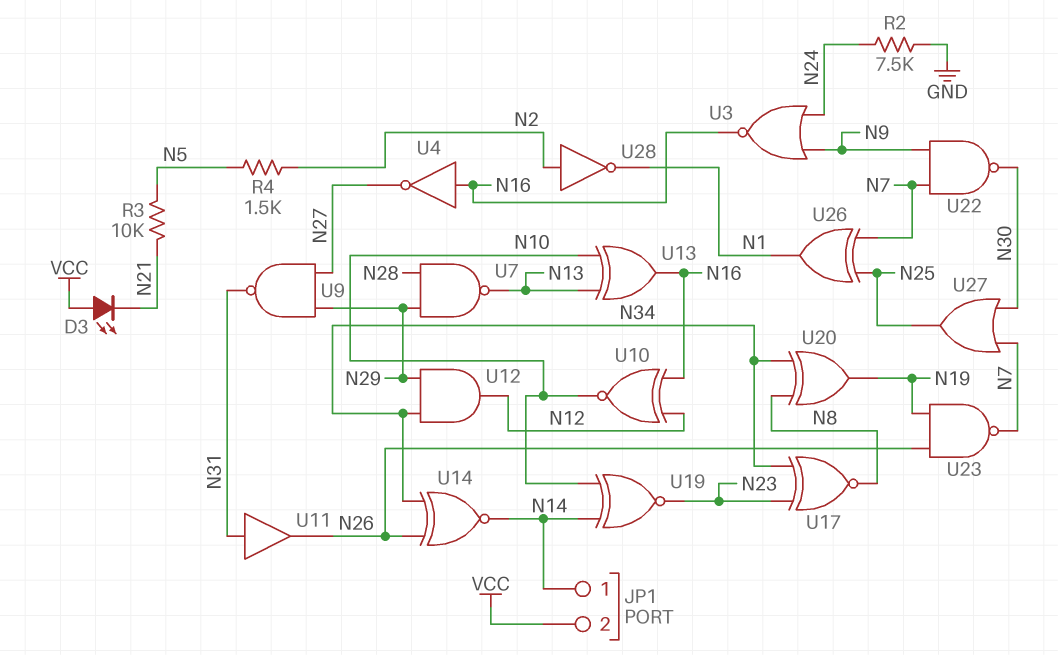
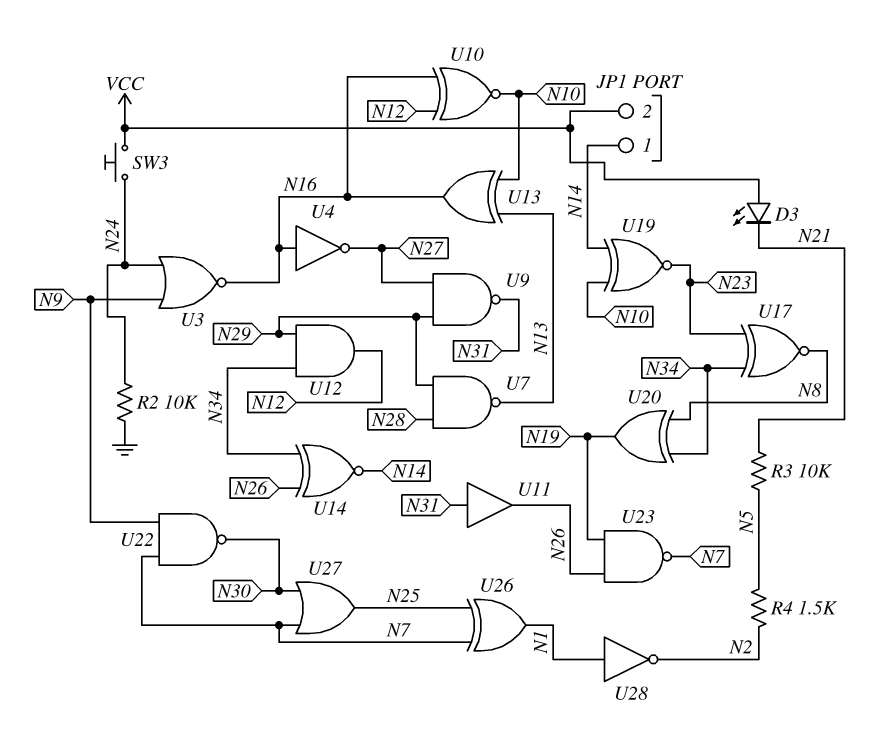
R2: 7.5k (GND, N24) -> 10k (GND, N24)
SW3: none -> button (N24, VCC)
U28: NOT (in N2, out N1) -> NOT (in N1, out N2)

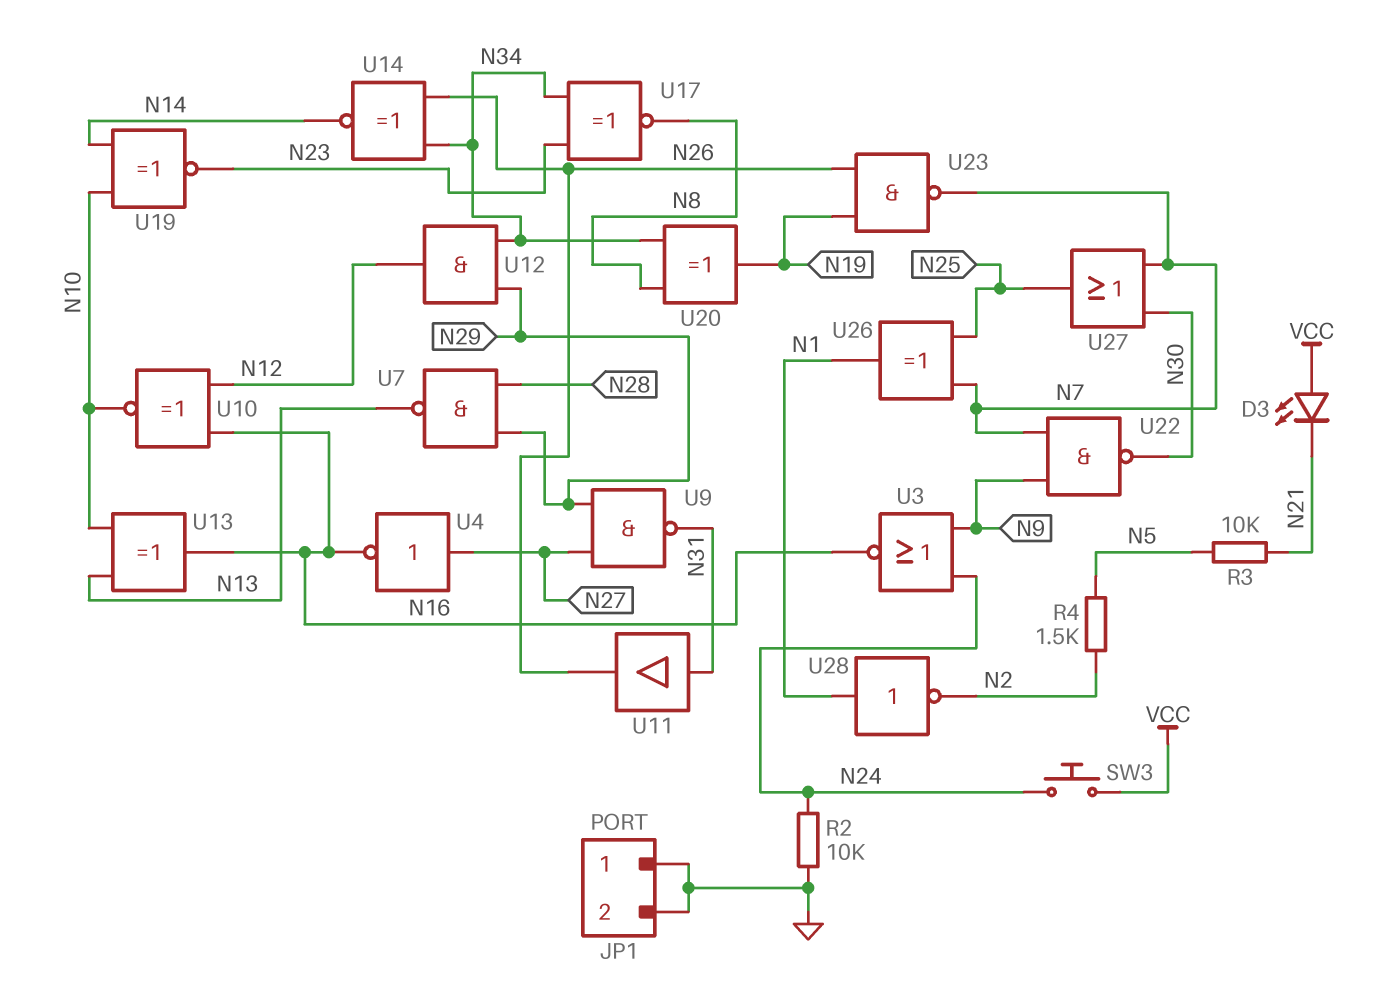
JP1 pin 1: N14 -> GND
JP1 pin 2: VCC -> GND
U4: NOT (in N16, out N27) -> NOT (in N27, out N16)

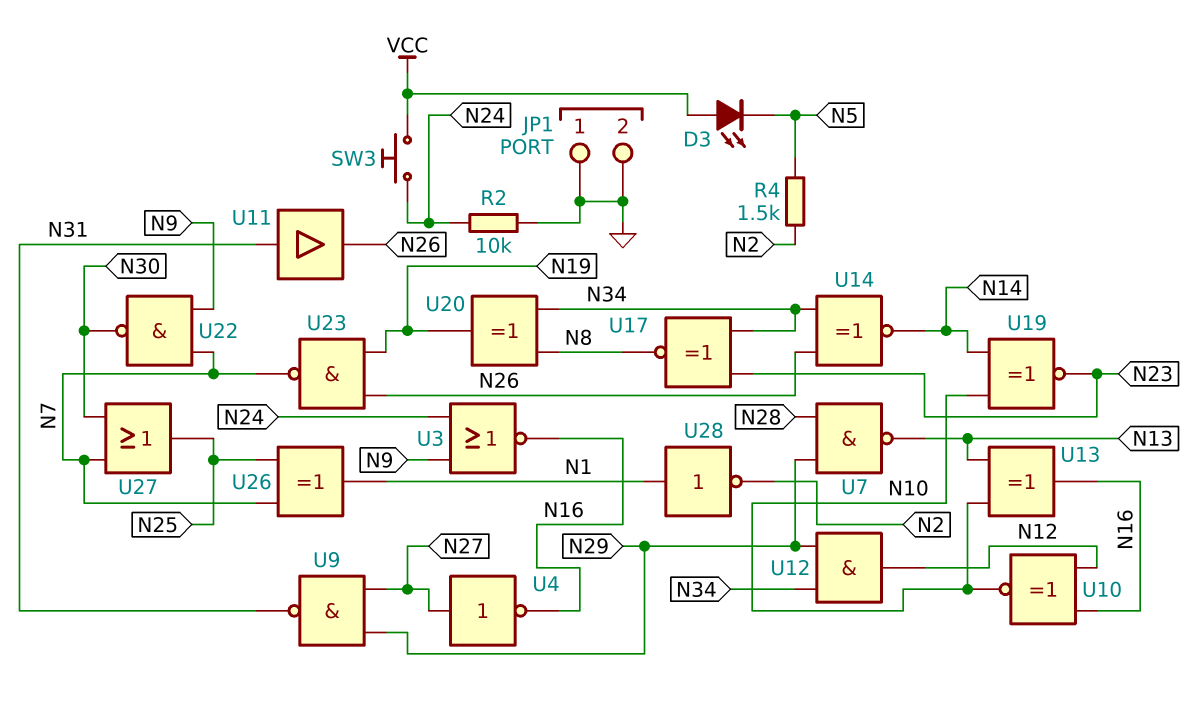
D3: LED (A VCC, K N21) -> LED (A VCC, K N5)
R3: 10k (N5, N21) -> none

